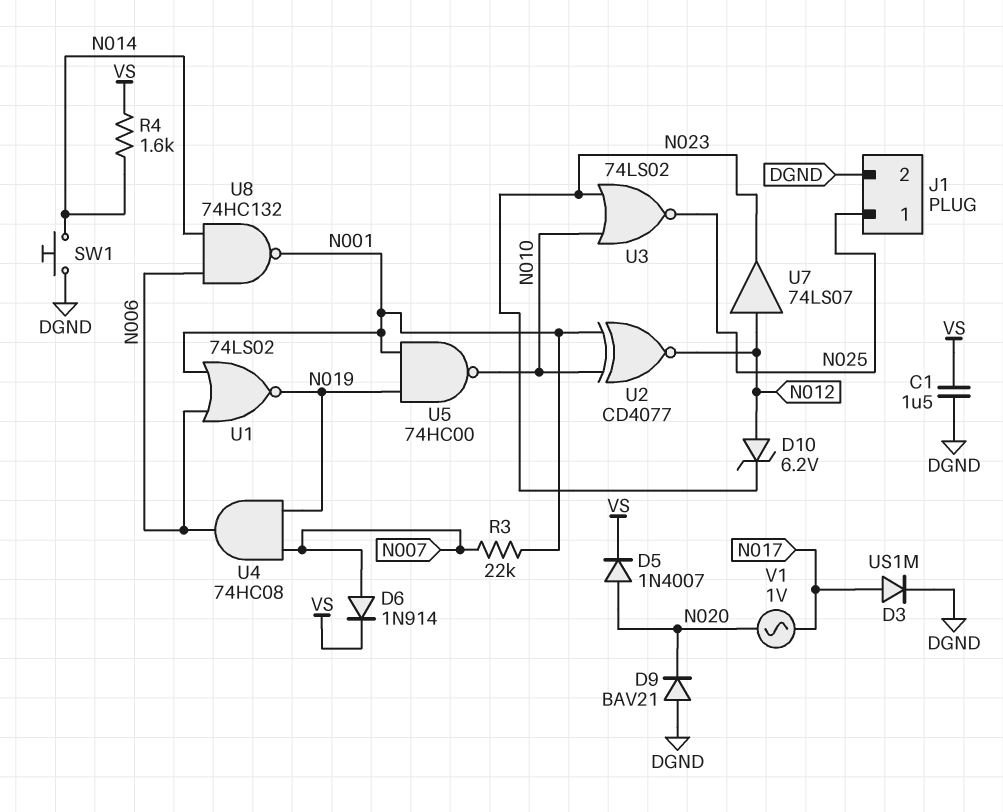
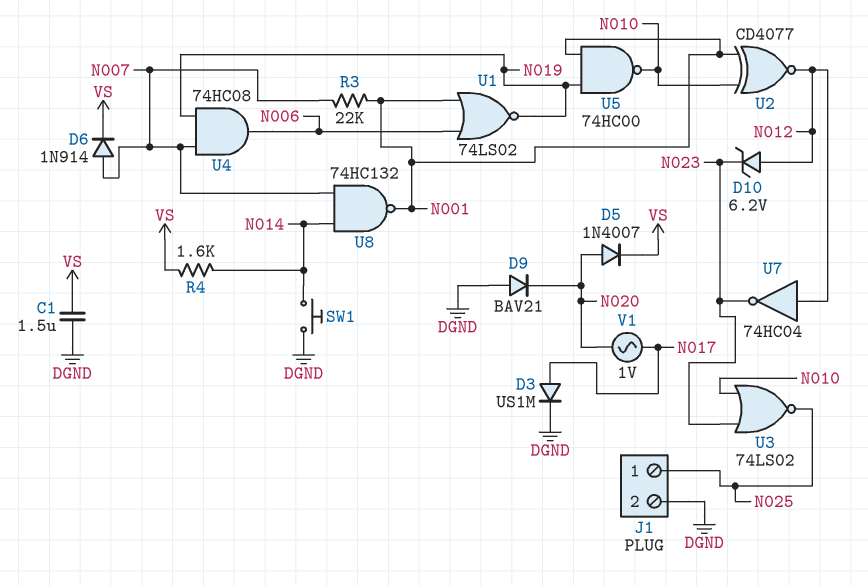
U7: buffer 74LS07 (in N012, out N023) -> NOT 74HC04 (in N012, out N023)
U8: NAND 74HC132 (in N006, in N014, out N001) -> NAND 74HC132 (in N007, in N014, out N001)

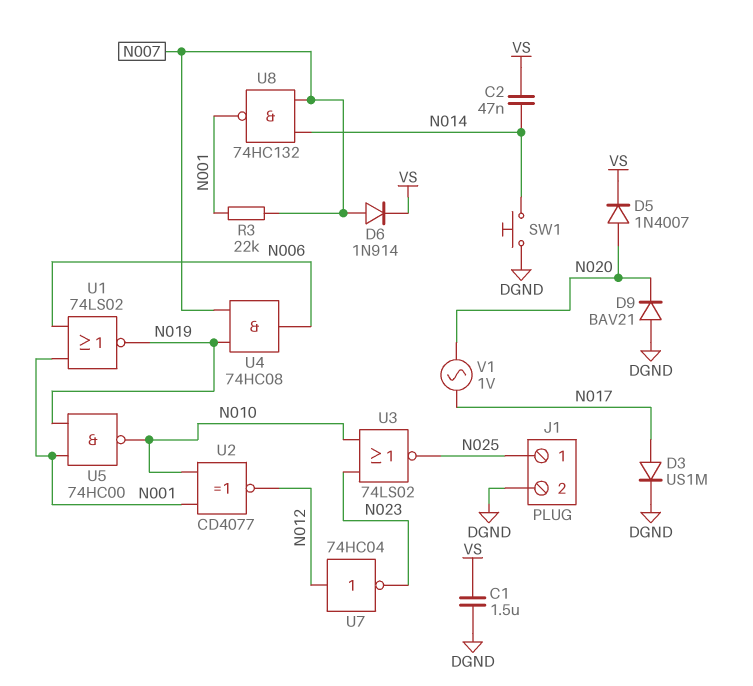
C2: none -> 47nF (N014, VS)
D10: zener 6.2V (A N012, K N023) -> none
R4: 1.6k (N014, VS) -> none

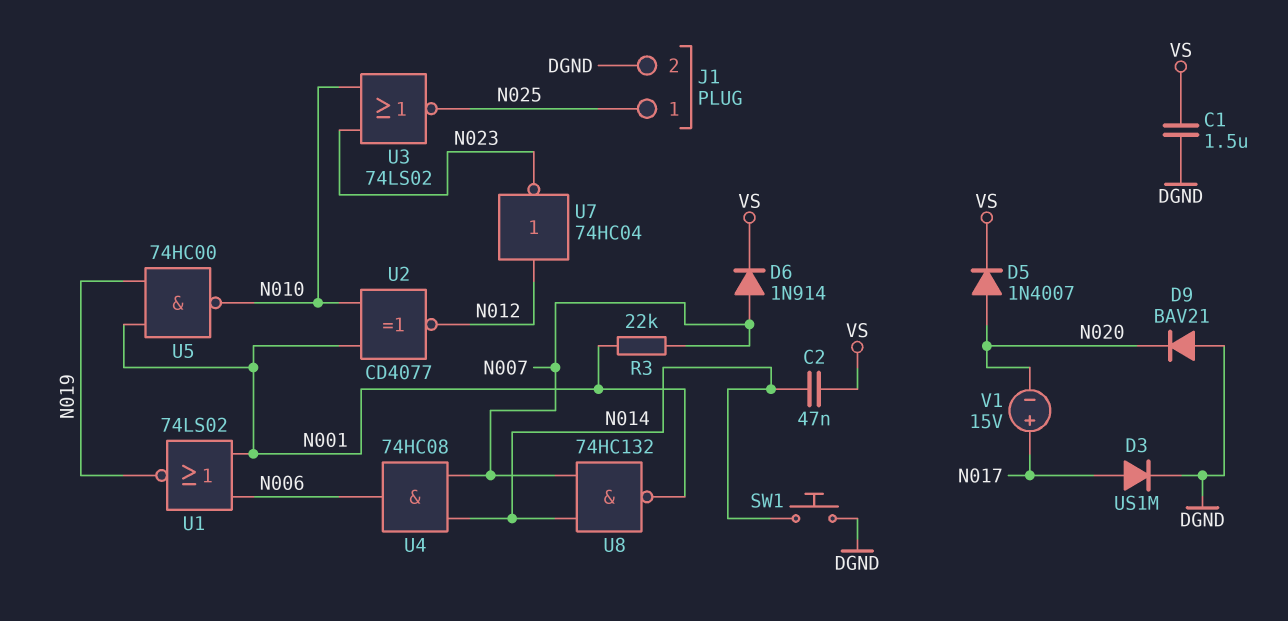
U4: AND 74HC08 (in N007, in N019, out N006) -> AND 74HC08 (in N007, in N014, out N006)
V1: AC 1V (N017, N020) -> 15V (plus N017, minus N020)

